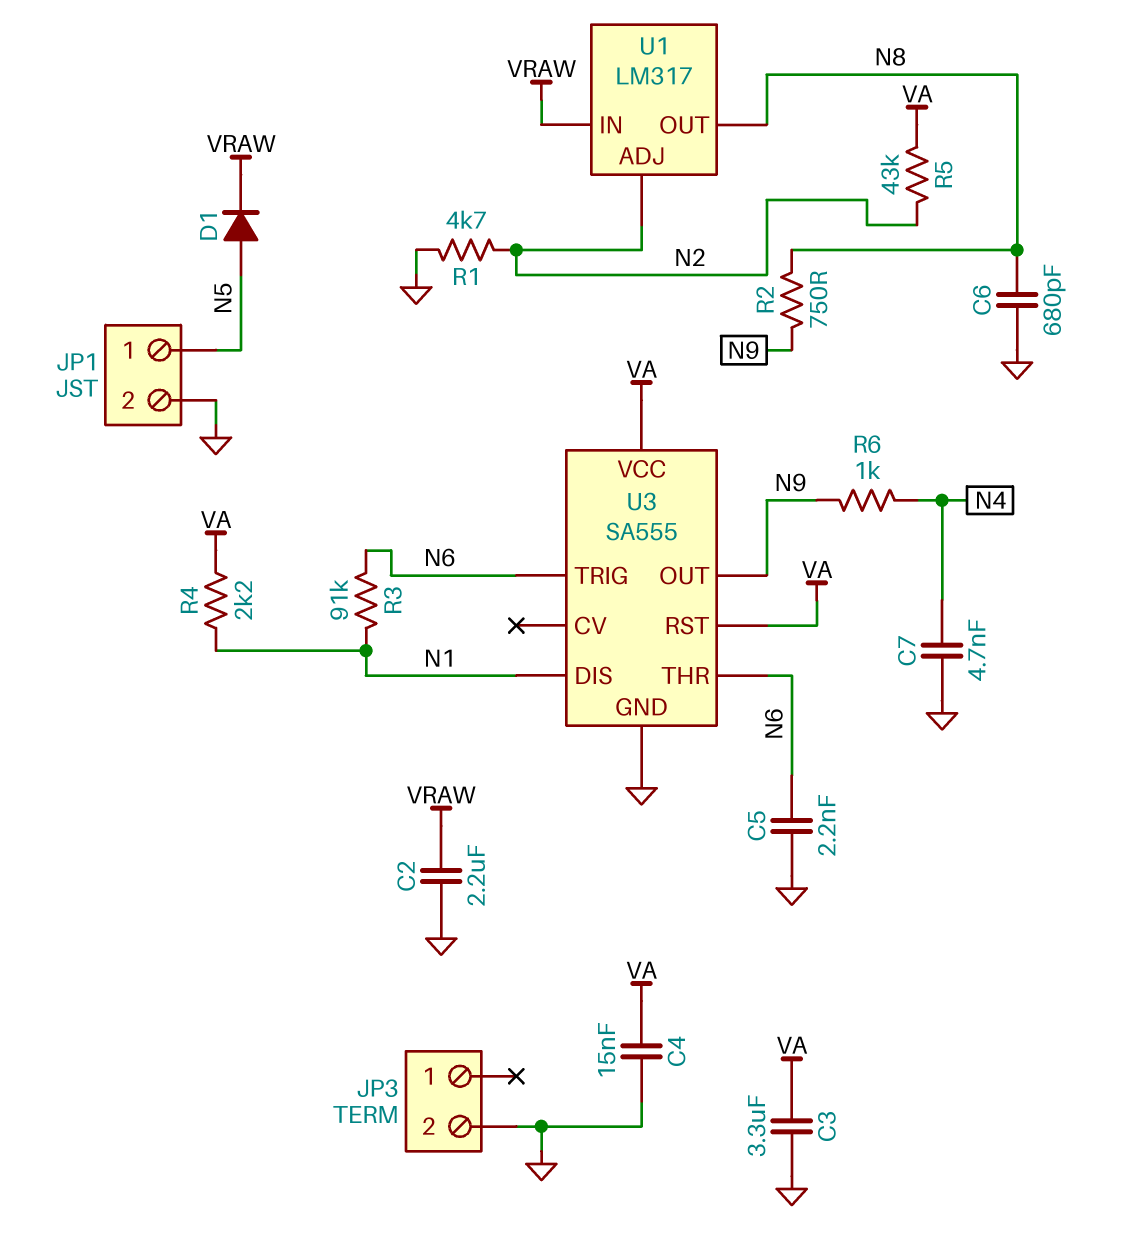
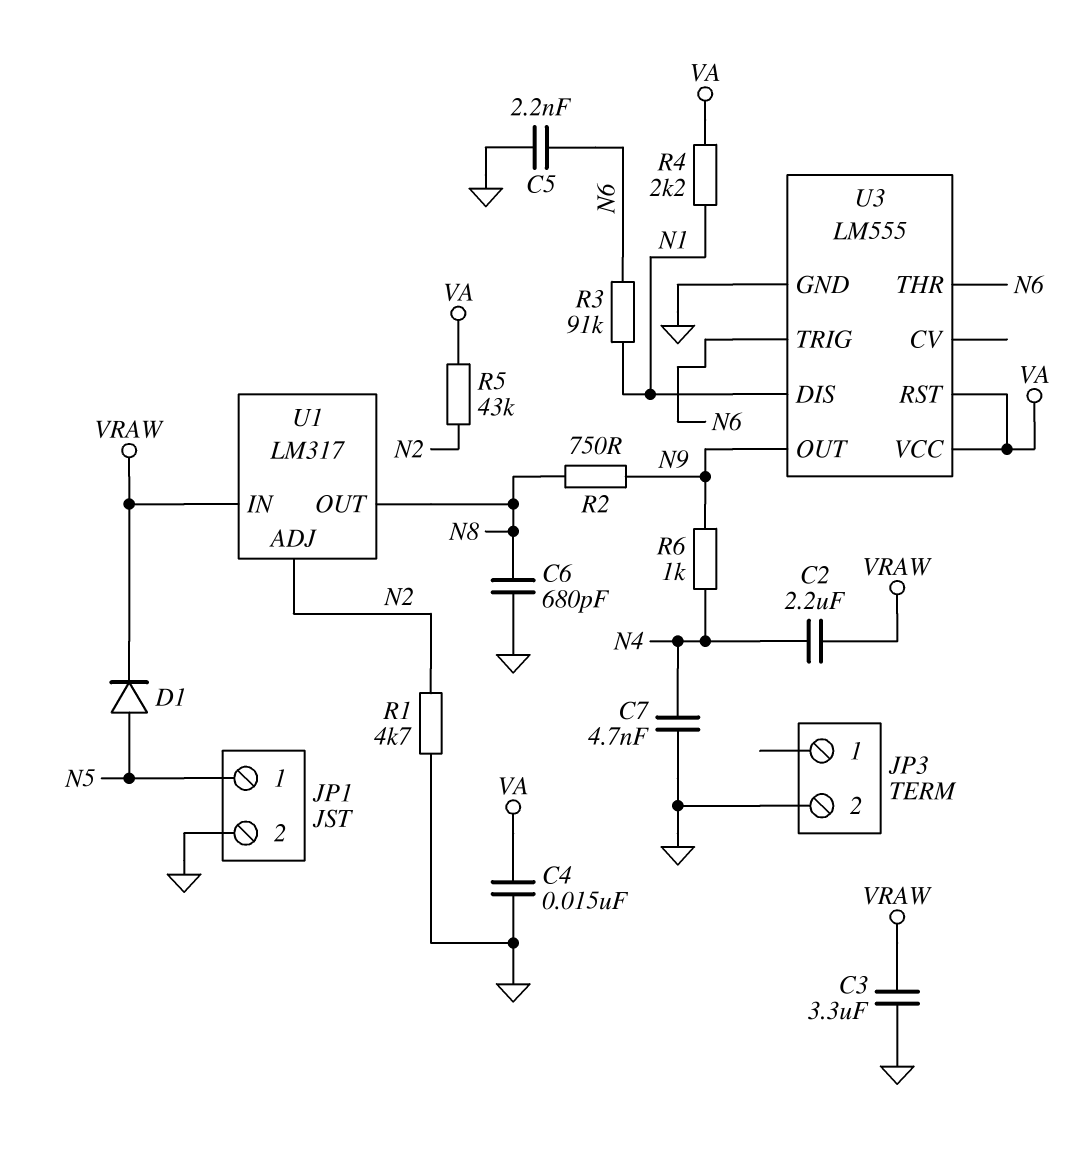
C2: 2.2uF (GND, VRAW) -> 2.2uF (N4, VRAW)
C3: 3.3uF (GND, VA) -> 3.3uF (GND, VRAW)
U3: SA555 -> LM555

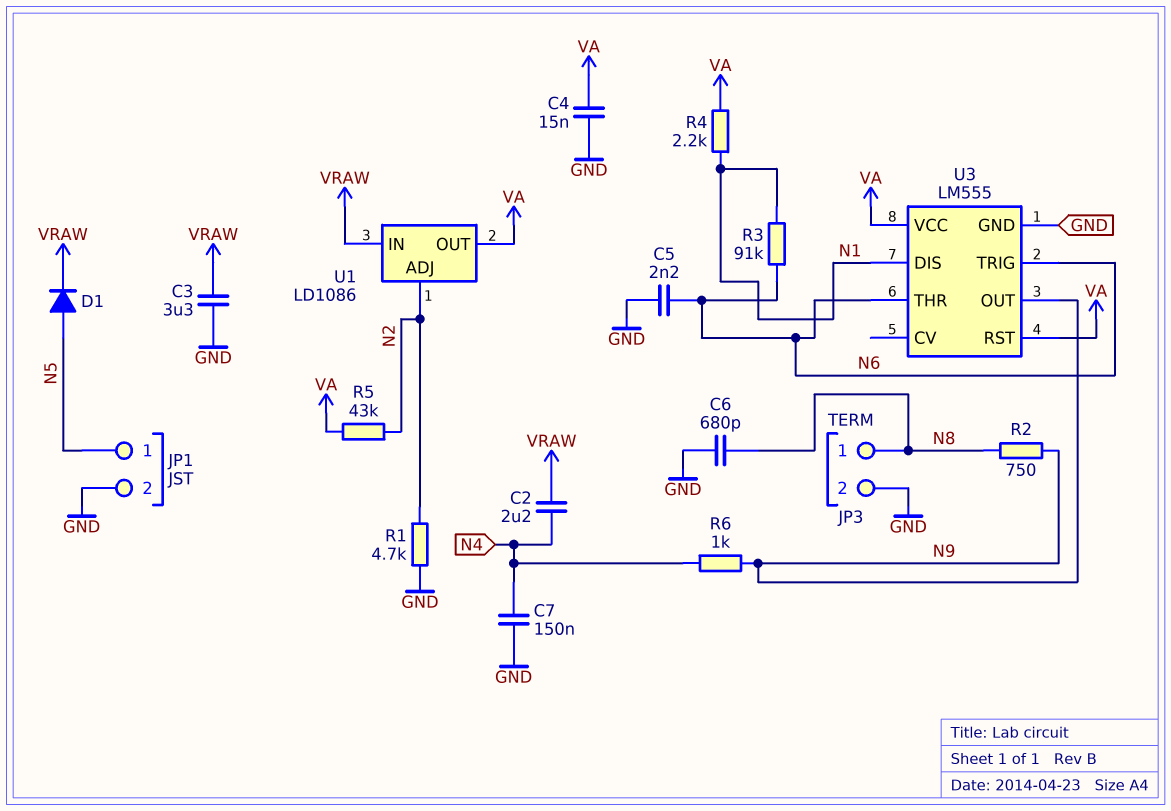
C7: 4.7nF (GND, N4) -> 150nF (GND, N4)
JP3 pin 1: none -> N8
U1: LM317 -> LD1086
U1 pin OUT: N8 -> VA

